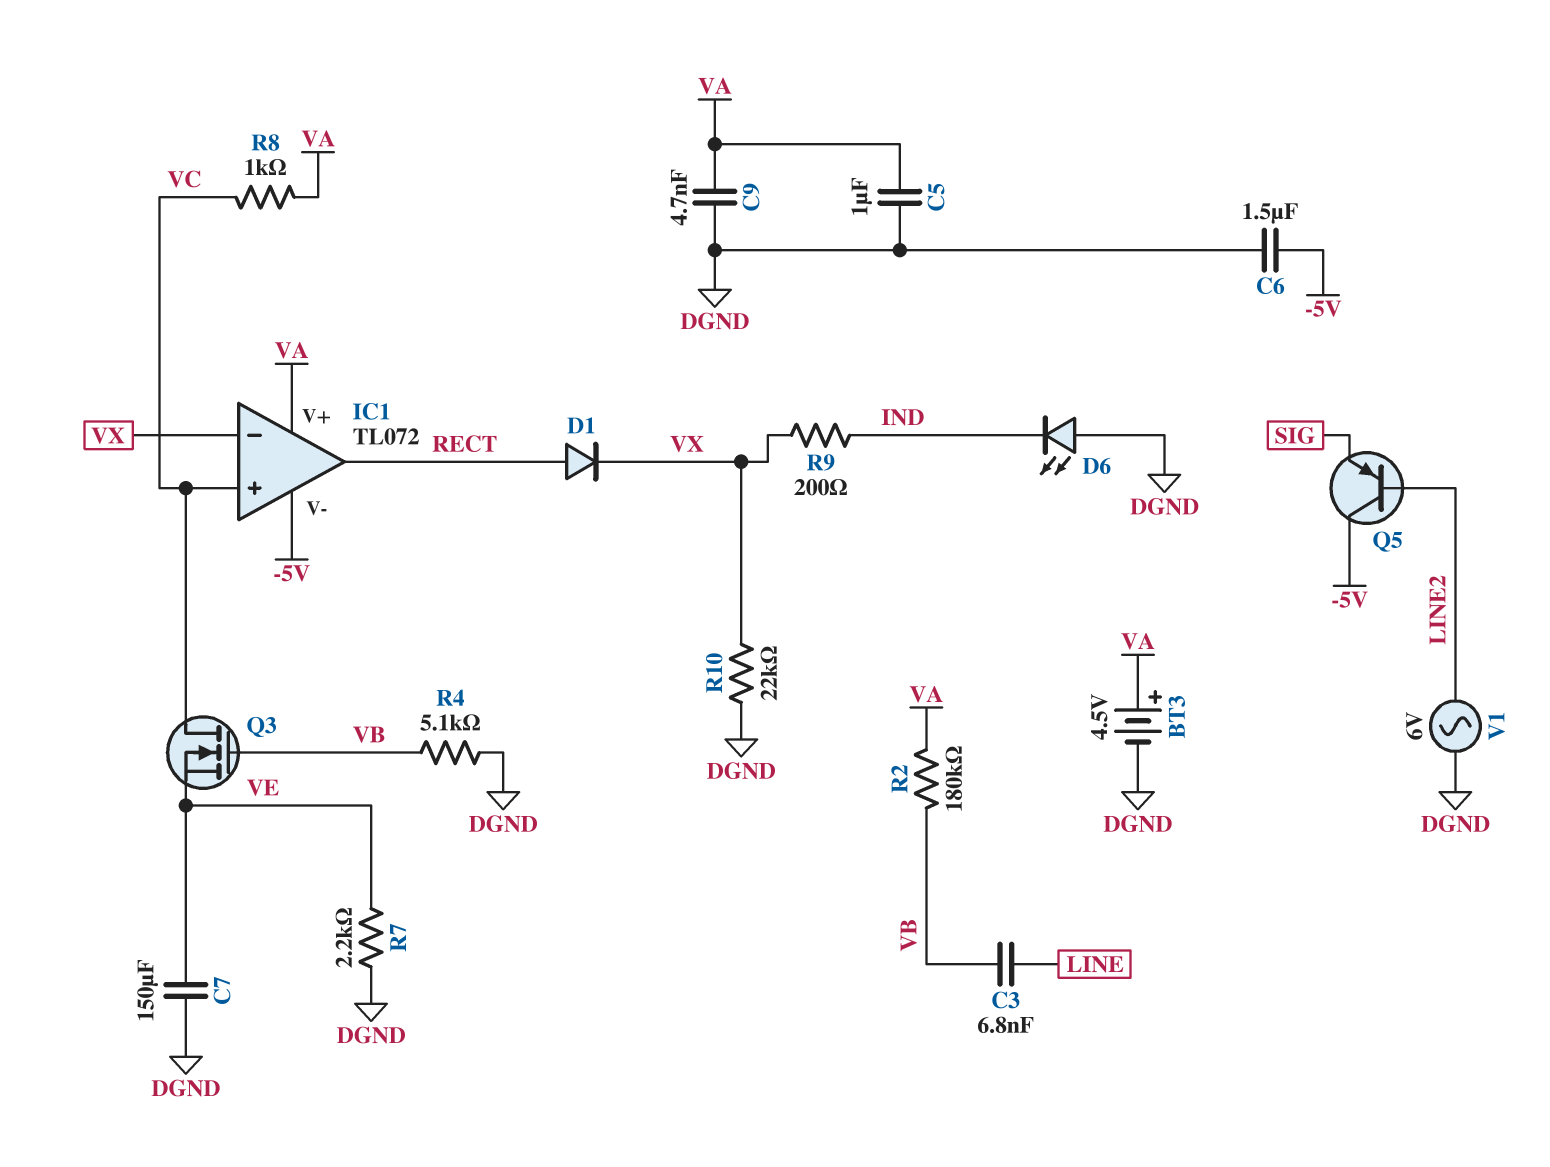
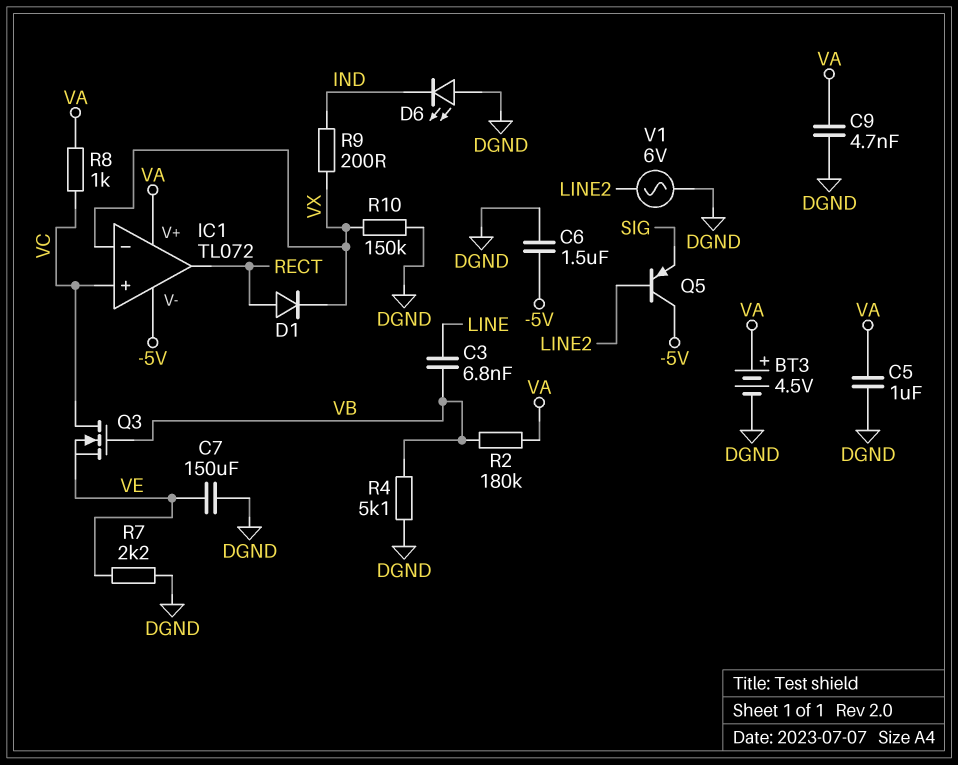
R10: 22k (DGND, VX) -> 150k (DGND, VX)

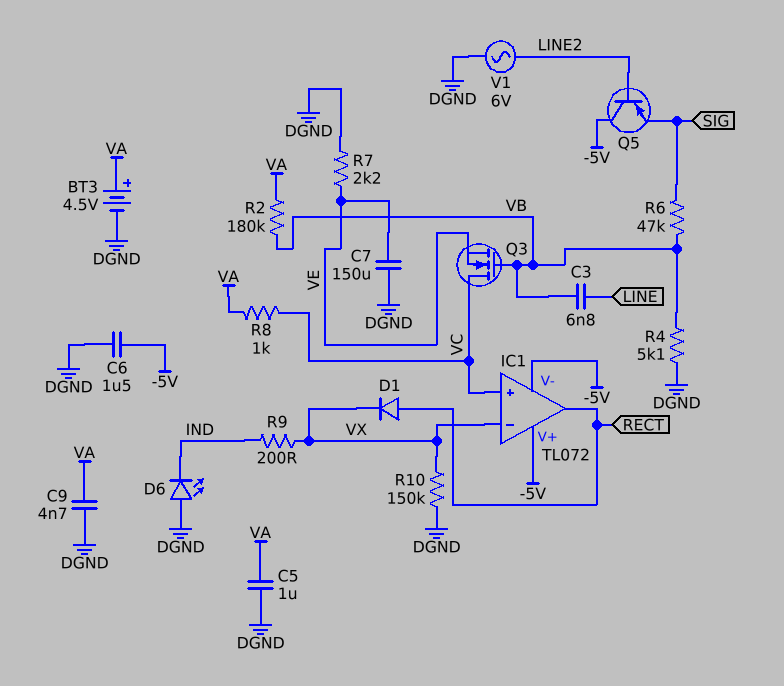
IC1 pin V+: VA -> -5V
R6: none -> 47k (SIG, VB)

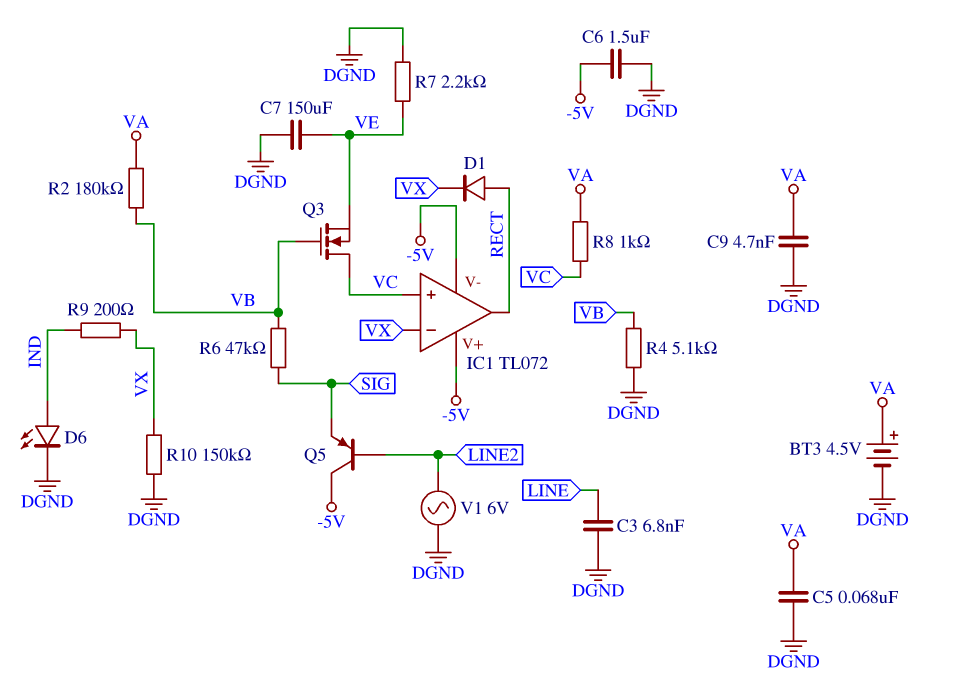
C3: 6.8nF (LINE, VB) -> 6.8nF (DGND, LINE)
C5: 1uF (DGND, VA) -> 68nF (DGND, VA)
D6: LED (A DGND, K IND) -> LED (A IND, K DGND)

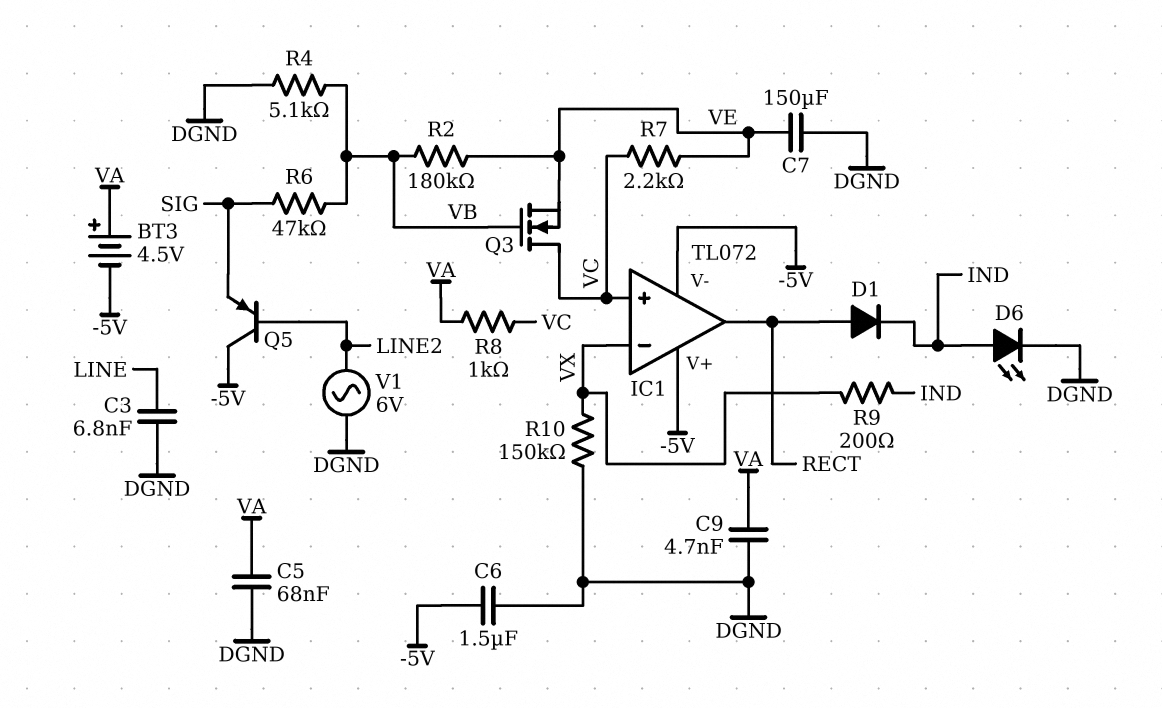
BT3: 4.5V (plus VA, minus DGND) -> 4.5V (plus VA, minus -5V)
D1: diode (A RECT, K VX) -> diode (A RECT, K IND)
R2: 180k (VA, VB) -> 180k (VB, VE)
R7: 2.2k (DGND, VE) -> 2.2k (VC, VE)

